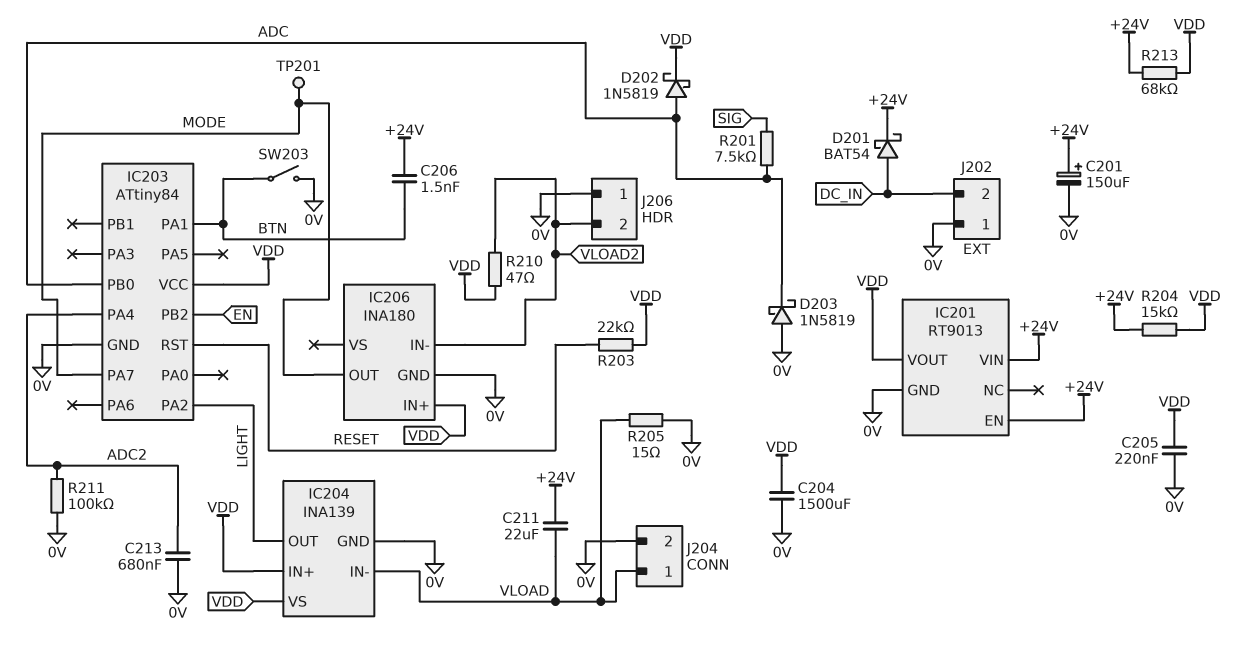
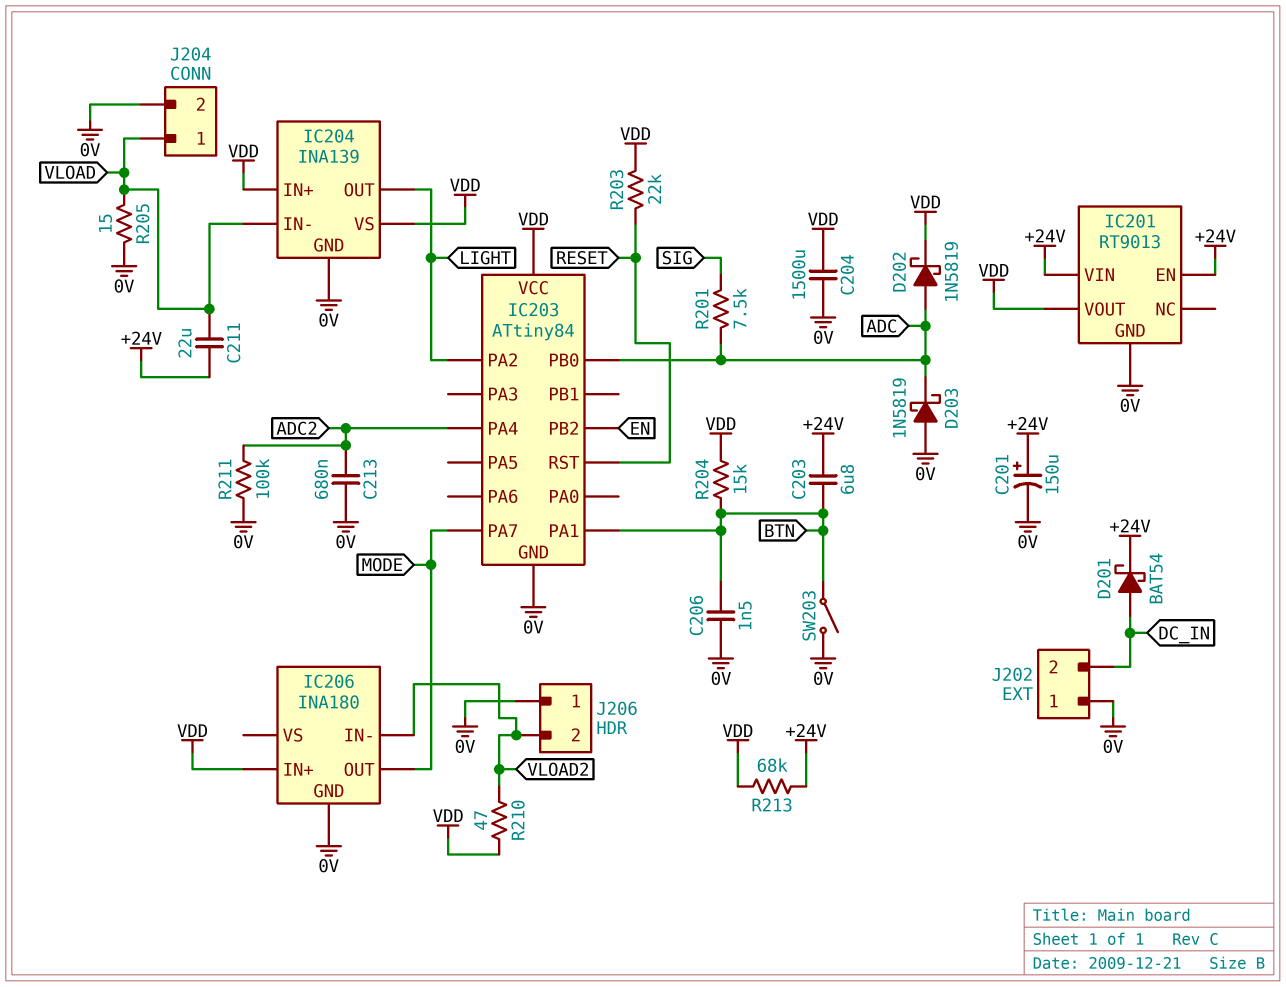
C203: none -> 6.8uF (+24V, BTN)
C205: 220nF (0V, VDD) -> none
C206: 1.5nF (+24V, BTN) -> 1.5nF (0V, BTN)
R204: 15k (+24V, VDD) -> 15k (BTN, VDD)
TP201: test point (MODE) -> none

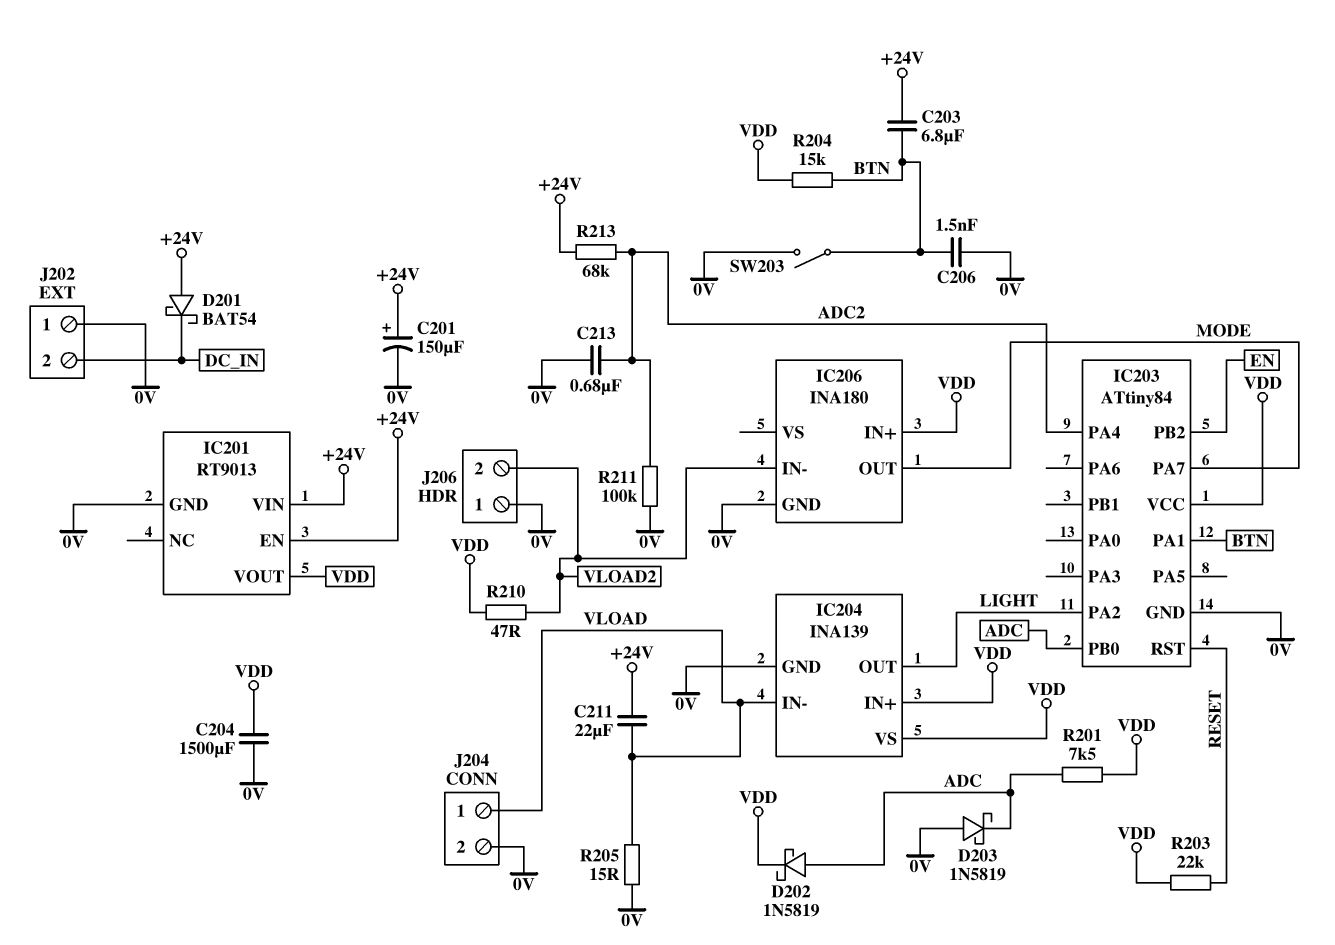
D201: schottky BAT54 (A DC_IN, K +24V) -> schottky BAT54 (A +24V, K DC_IN)
R201: 7.5k (ADC, SIG) -> 7.5k (ADC, VDD)
R213: 68k (+24V, VDD) -> 68k (+24V, ADC2)

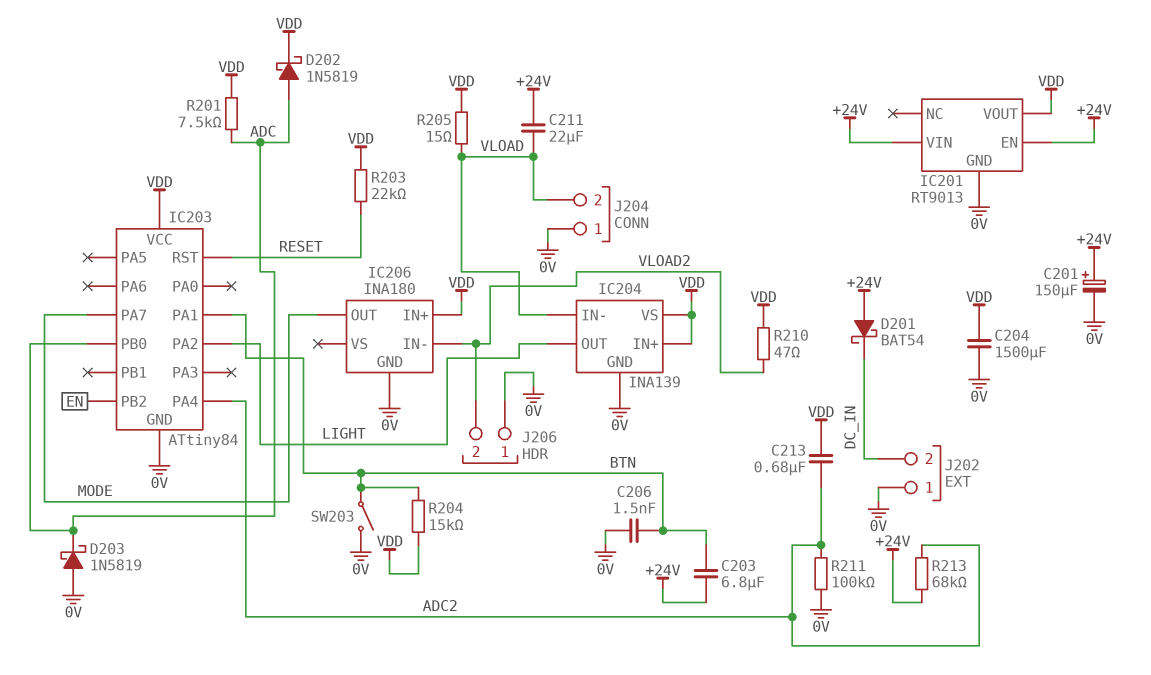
C213: 680nF (0V, ADC2) -> 680nF (ADC2, VDD)
J204 pin 1: VLOAD -> 0V
J204 pin 2: 0V -> VLOAD
R205: 15 (0V, VLOAD) -> 15 (VDD, VLOAD)

